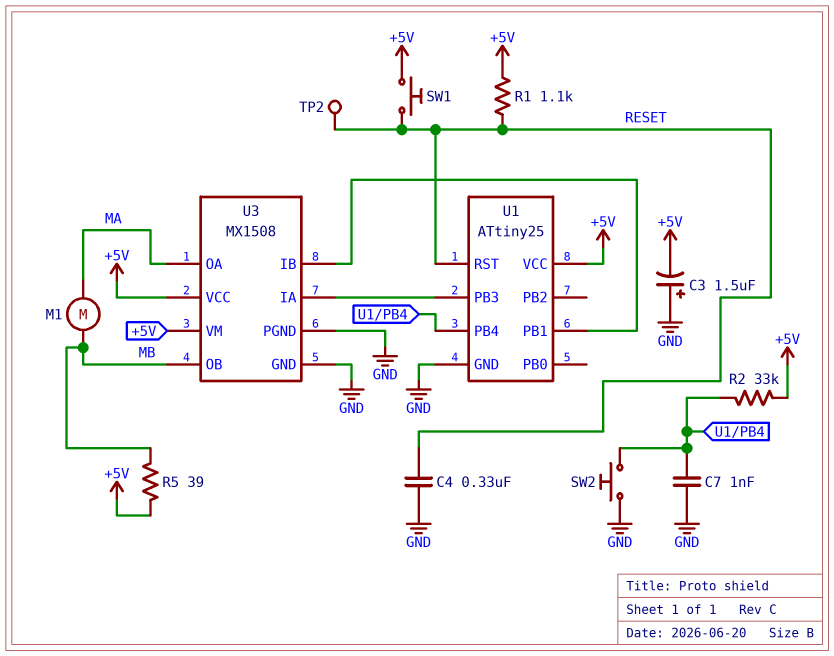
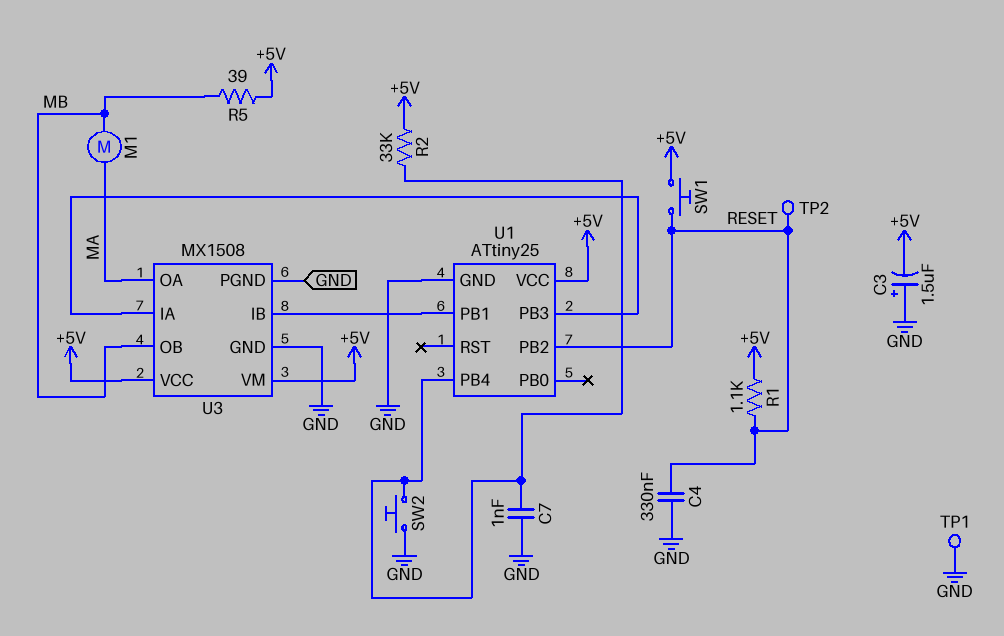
TP1: none -> test point (GND)
U1 pin PB2: none -> RESET
U1 pin RST: RESET -> none

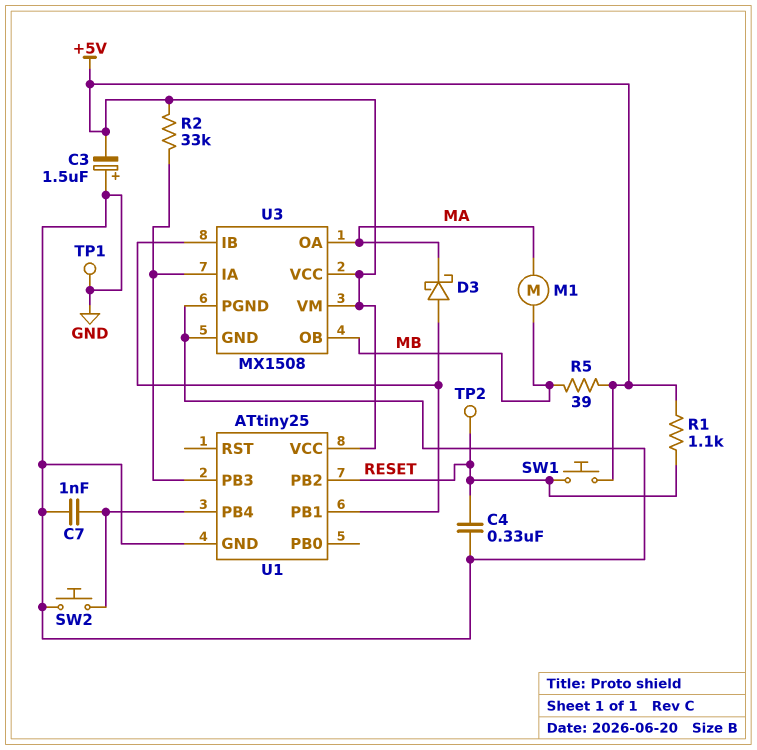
D3: none -> schottky (A U1/PB1, K MA)
R2: 33k (+5V, U1/PB4) -> 33k (+5V, U1/PB3)

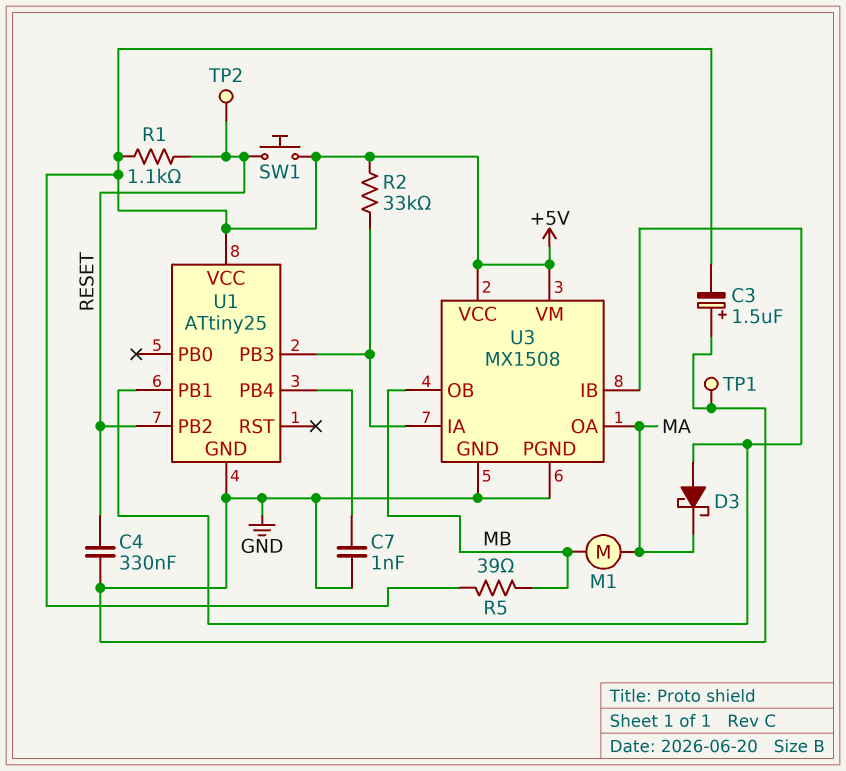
SW2: button (GND, U1/PB4) -> none

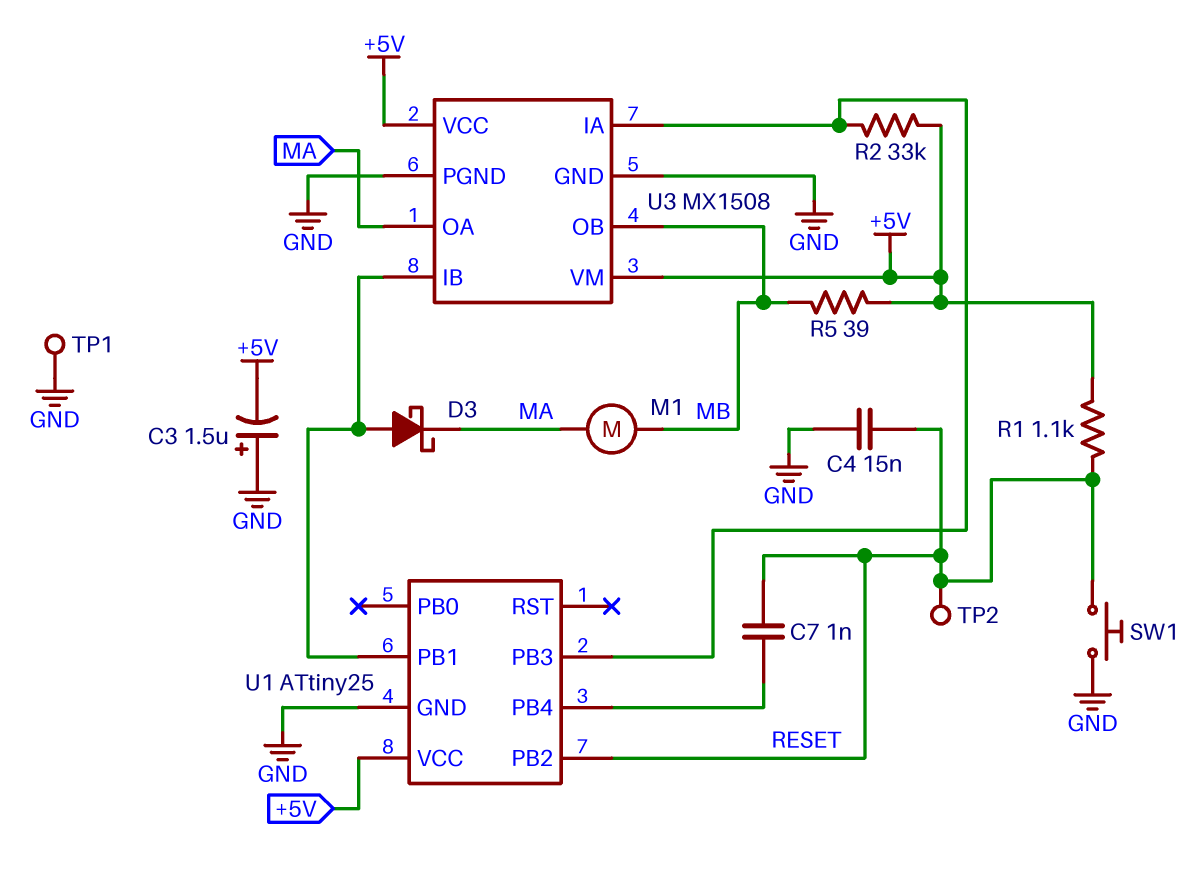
C4: 330nF (GND, RESET) -> 15nF (GND, RESET)
C7: 1nF (GND, U1/PB4) -> 1nF (RESET, U1/PB4)
SW1: button (+5V, RESET) -> button (GND, RESET)

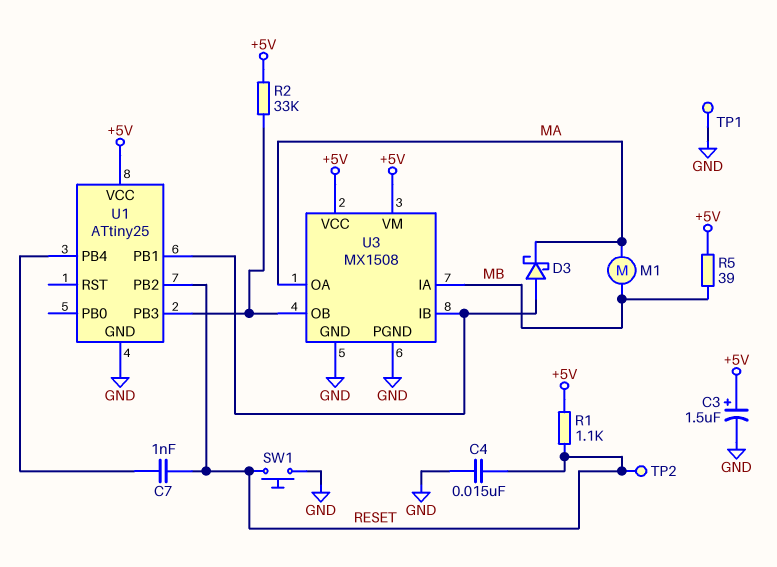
C3: 1.5uF (plus GND, minus +5V) -> 1.5uF (plus +5V, minus GND)
U3 pin IA: U1/PB3 -> MB
U3 pin OB: MB -> U1/PB3

